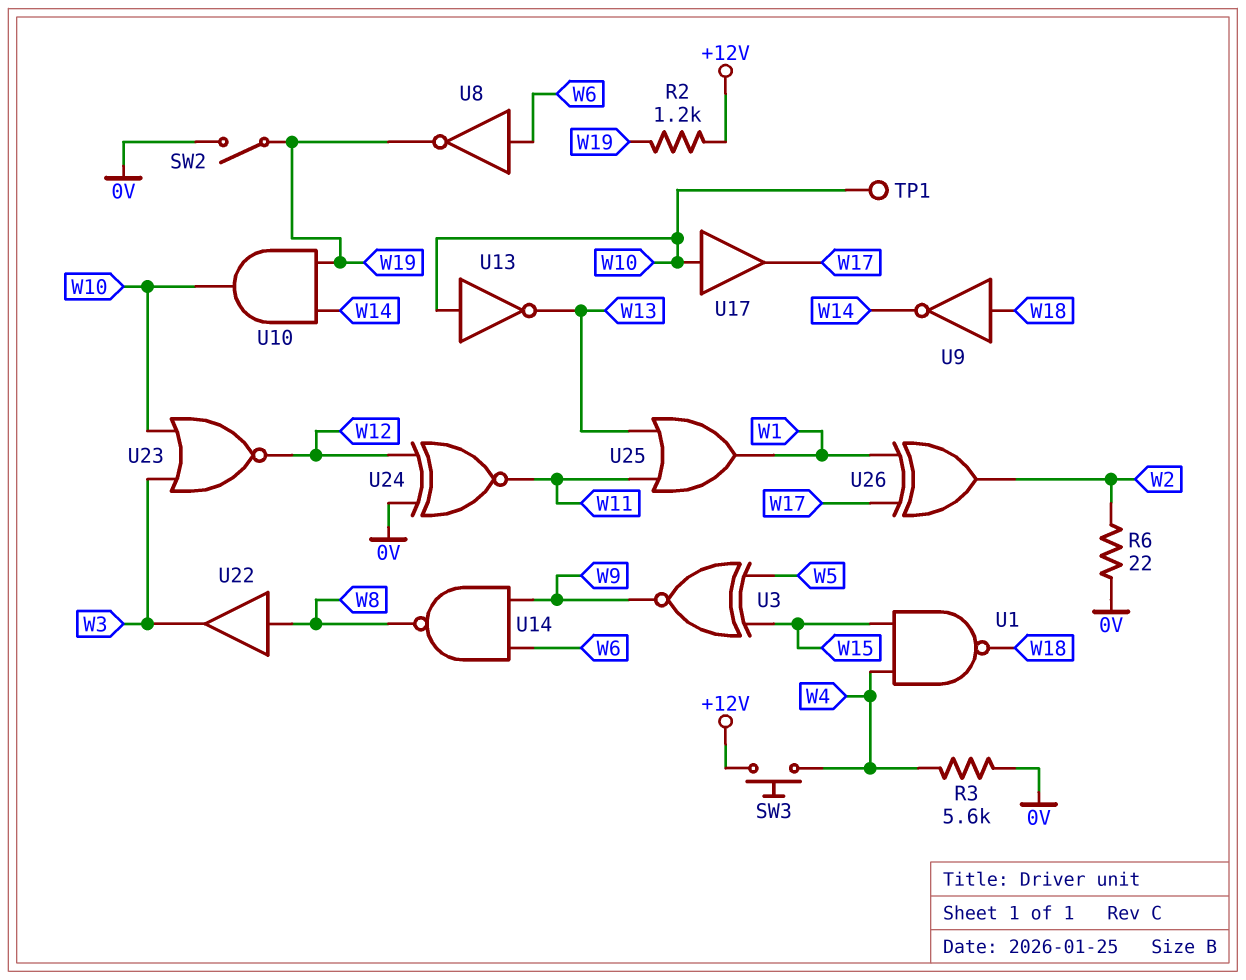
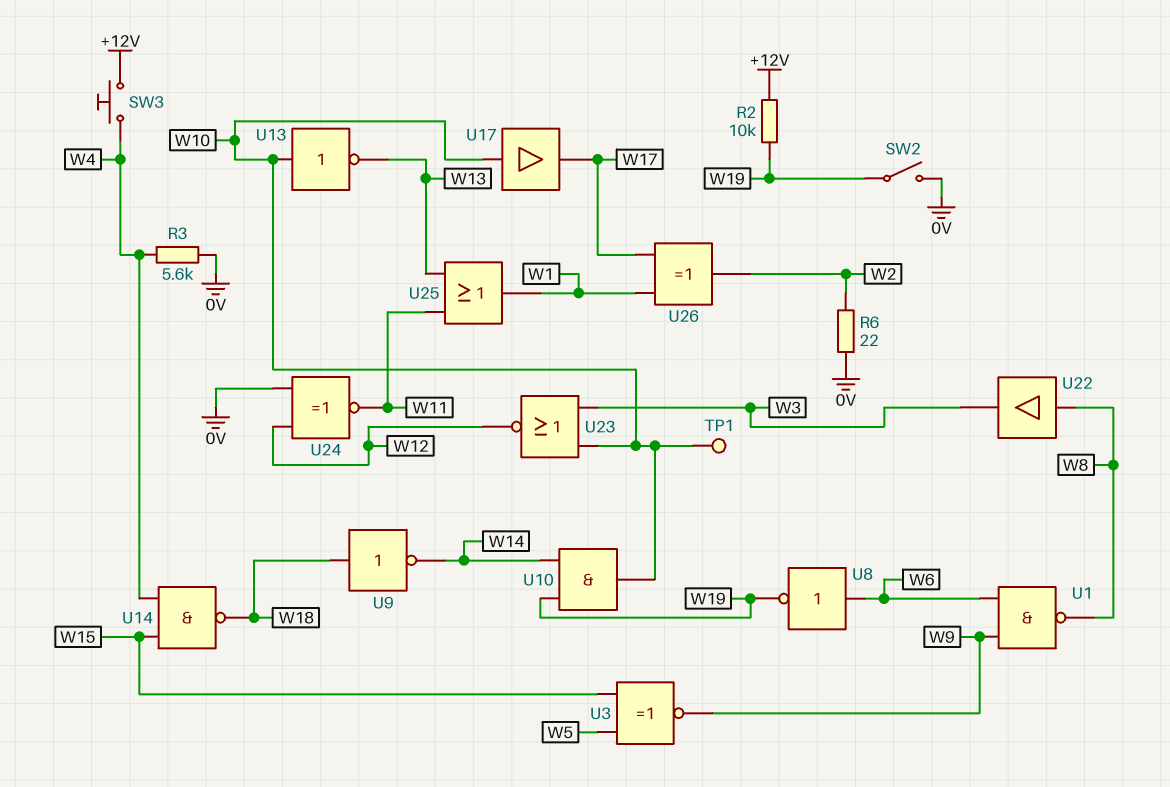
R2: 1.2k (+12V, W19) -> 10k (+12V, W19)
U1: NAND (in W4, in W15, out W18) -> NAND (in W6, in W9, out W8)
U14: NAND (in W6, in W9, out W8) -> NAND (in W4, in W15, out W18)

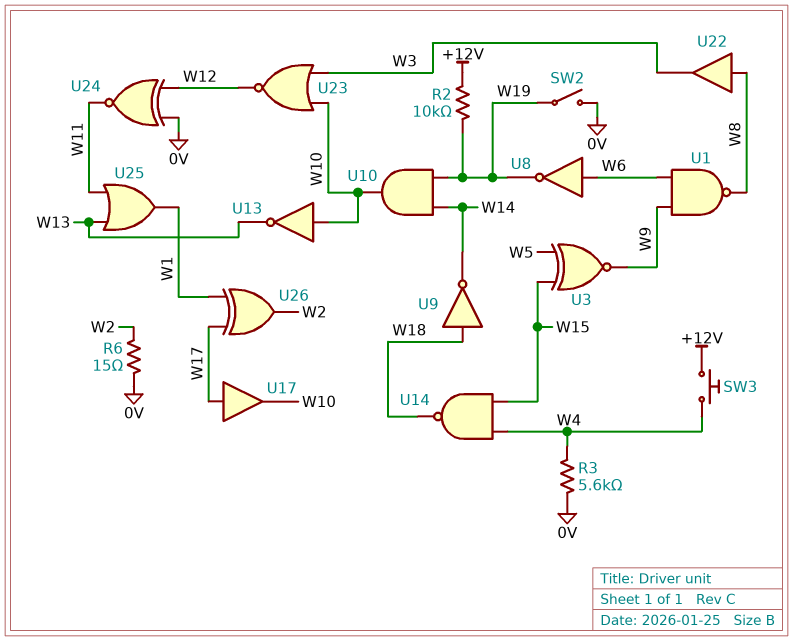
R6: 22 (0V, W2) -> 15 (0V, W2)
TP1: test point (W10) -> none
U17: buffer (in W10, out W17) -> buffer (in W17, out W10)

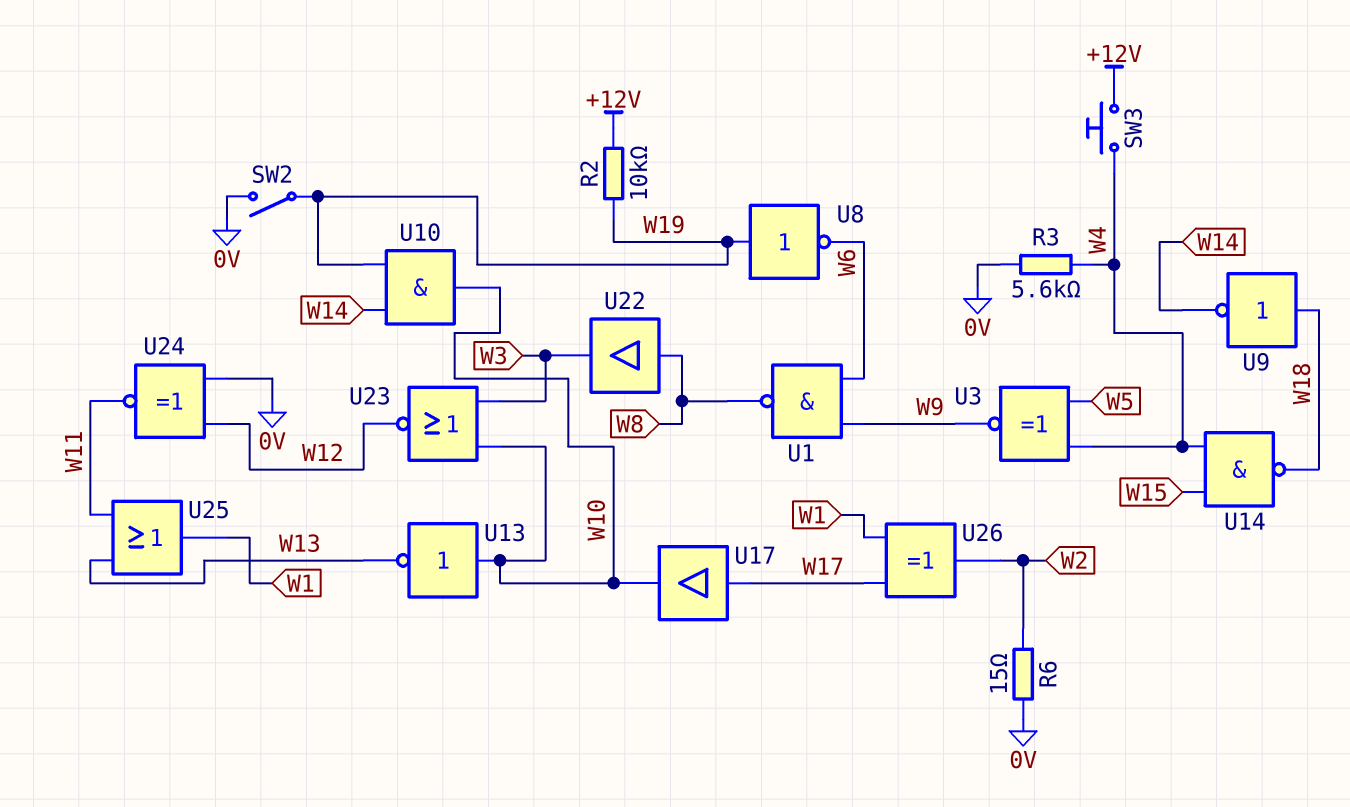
U3: XNOR (in W5, in W15, out W9) -> XNOR (in W4, in W5, out W9)
U8: NOT (in W6, out W19) -> NOT (in W19, out W6)

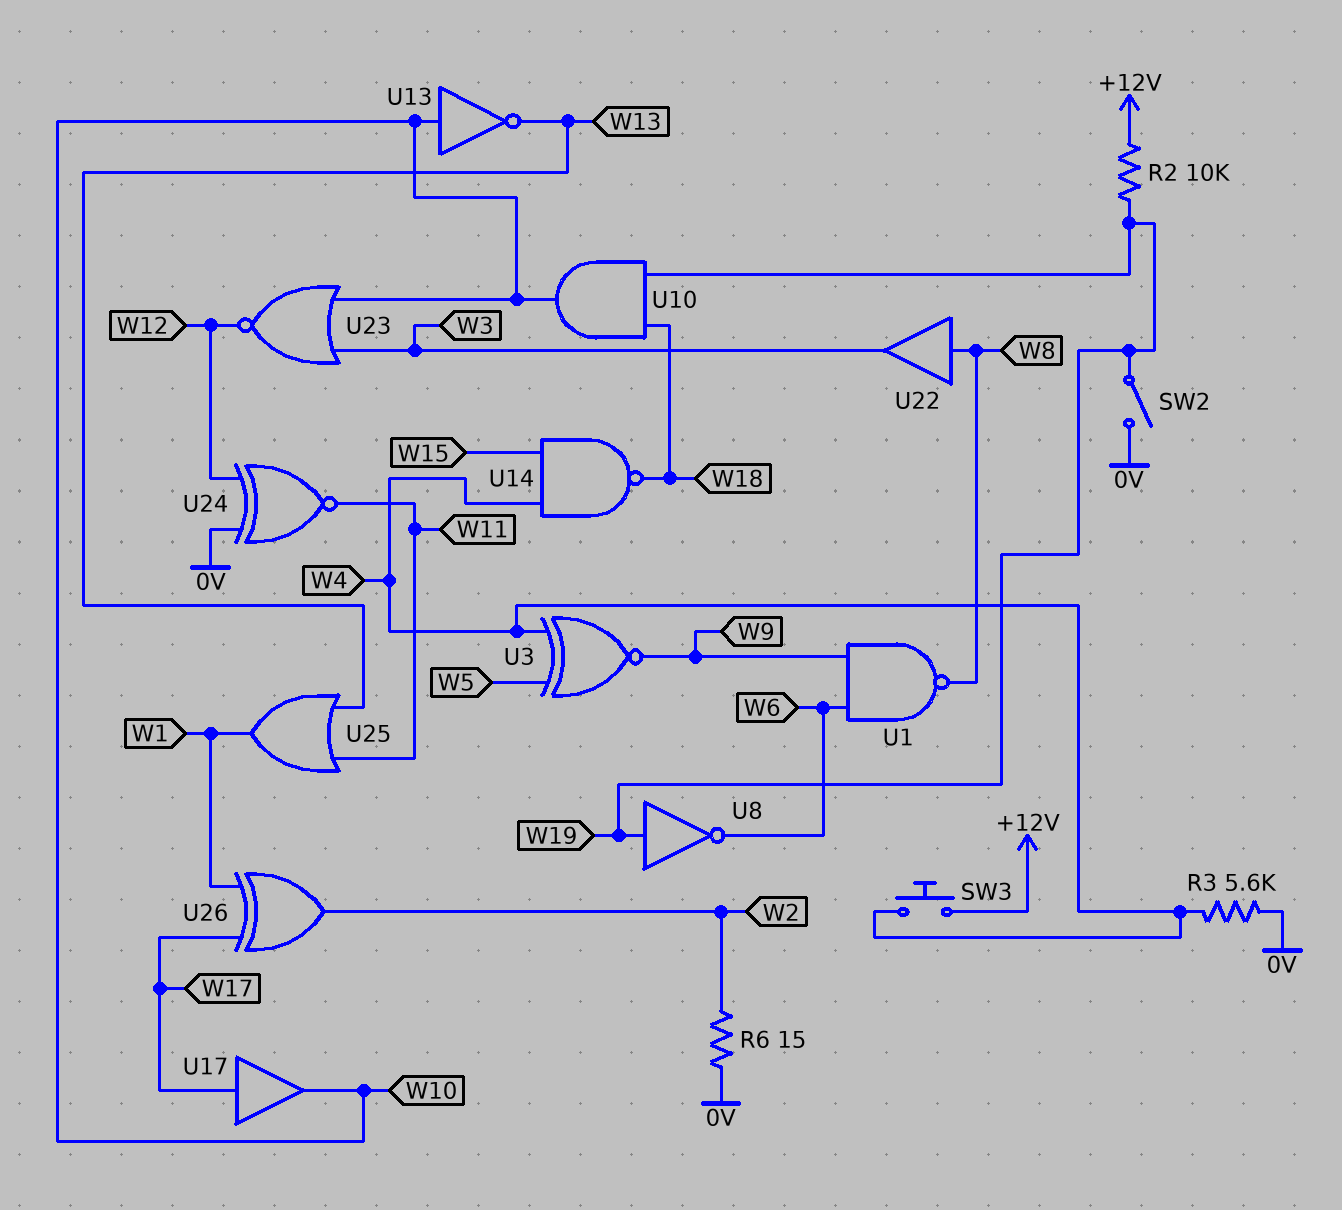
U9: NOT (in W18, out W14) -> none
U10: AND (in W14, in W19, out W10) -> AND (in W18, in W19, out W10)

